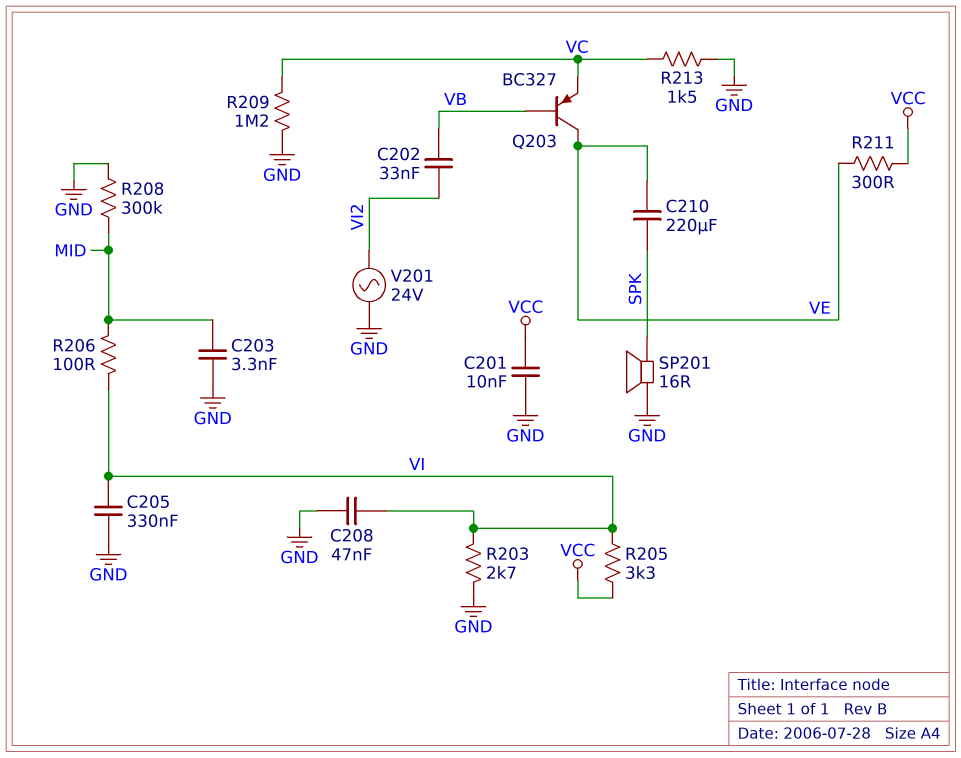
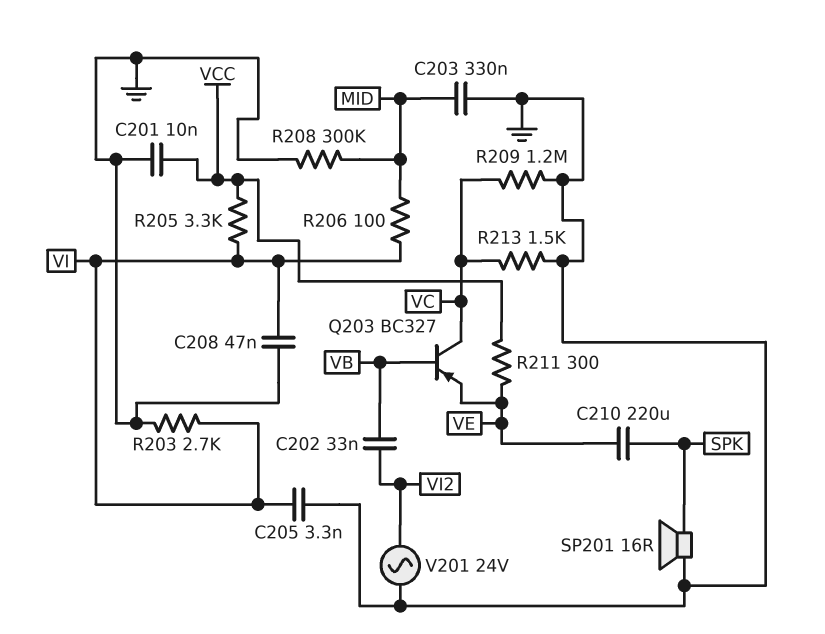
C203: 3.3nF (GND, MID) -> 330nF (GND, MID)
C205: 330nF (GND, VI) -> 3.3nF (GND, VI)
Q203: PNP BC327 (B VB, C VE, E VC) -> PNP BC327 (B VB, C VC, E VE)

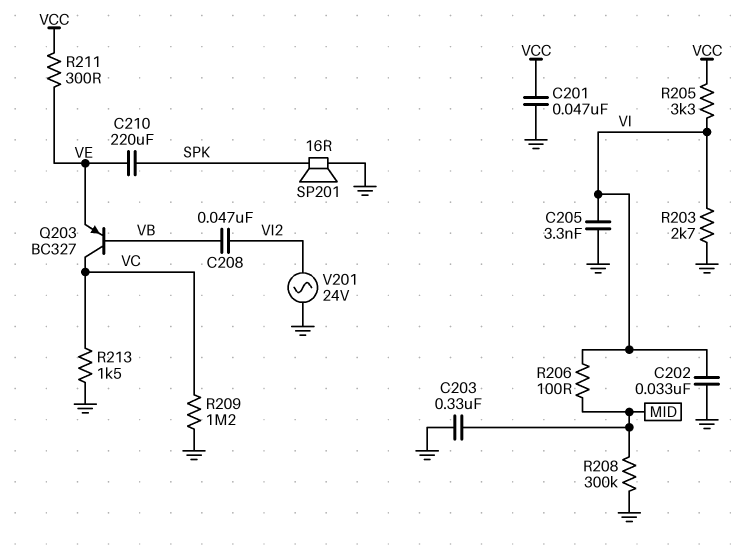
C201: 10nF (GND, VCC) -> 47nF (GND, VCC)
C202: 33nF (VB, VI2) -> 33nF (GND, VI)
C208: 47nF (GND, VI) -> 47nF (VB, VI2)

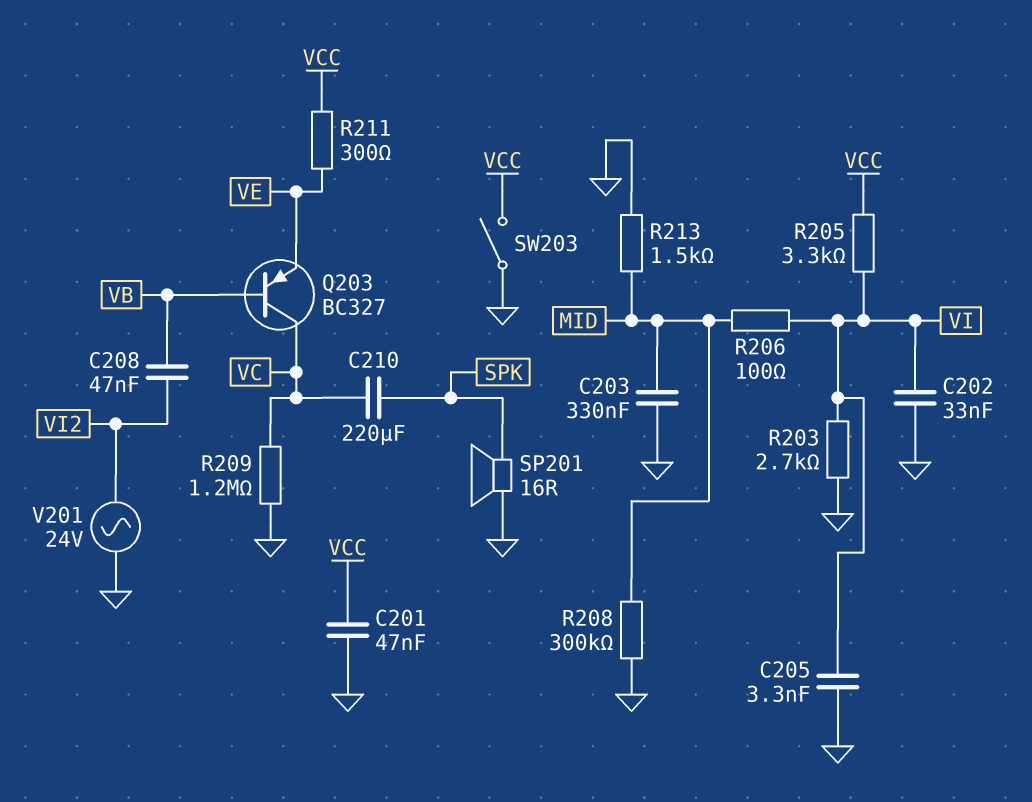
C210: 220uF (SPK, VE) -> 220uF (SPK, VC)
R213: 1.5k (GND, VC) -> 1.5k (GND, MID)
SW203: none -> switch (GND, VCC)

